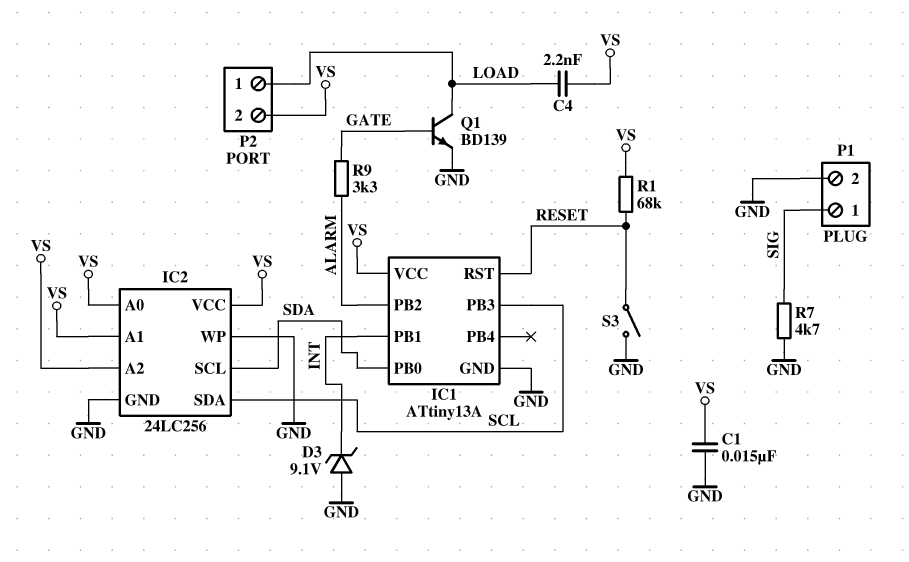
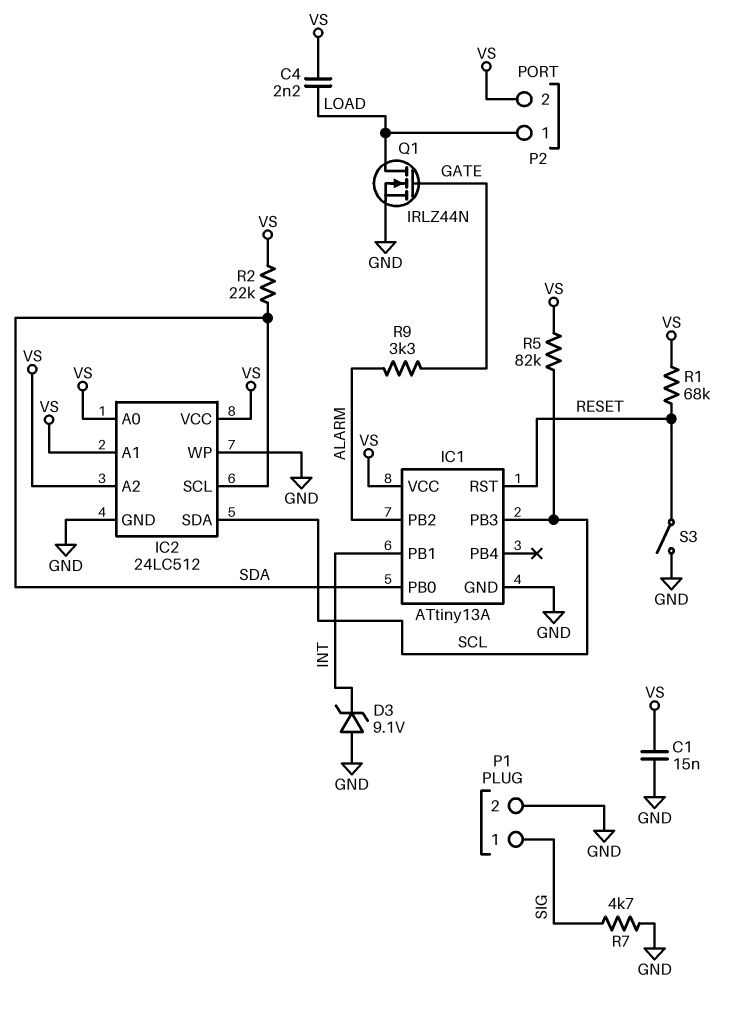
IC2: 24LC256 -> 24LC512
Q1: NPN BD139 (B GATE, C LOAD, E GND) -> NMOS IRLZ44N (G GATE, D LOAD, S GND)
R2: none -> 22k (SDA, VS)
R5: none -> 82k (SCL, VS)

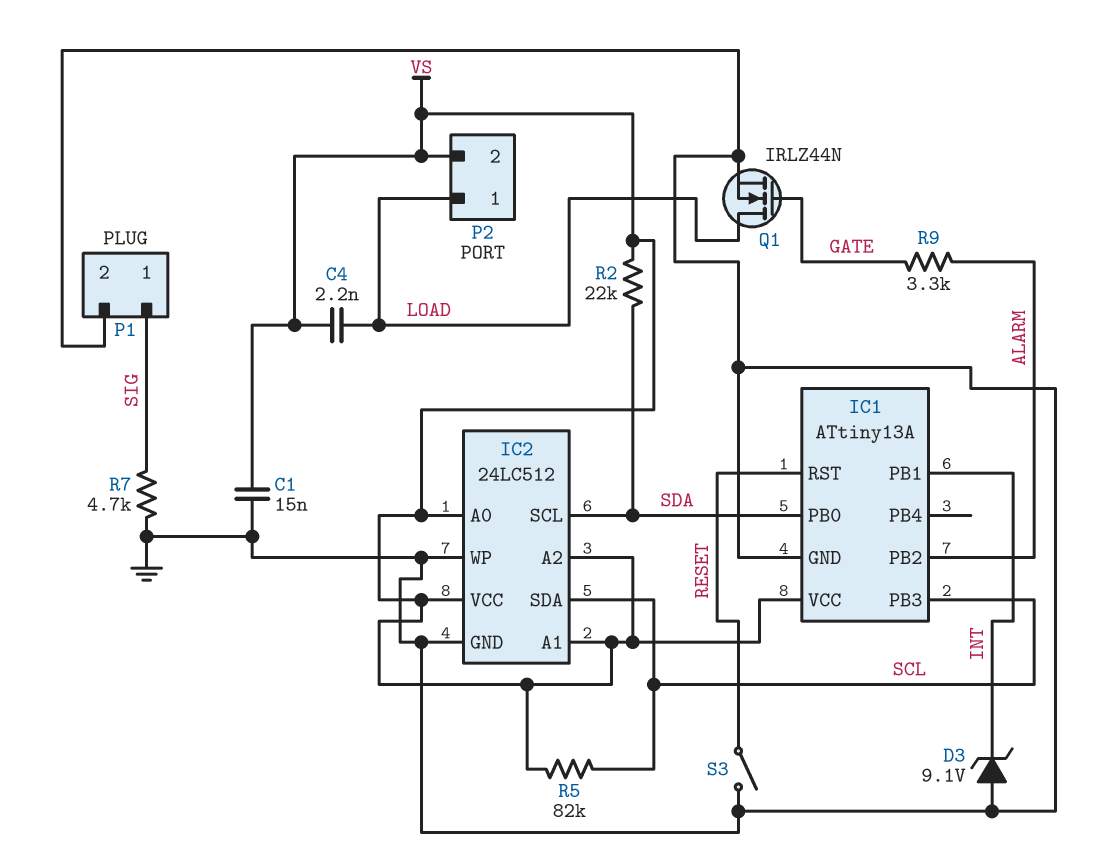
R1: 68k (RESET, VS) -> none

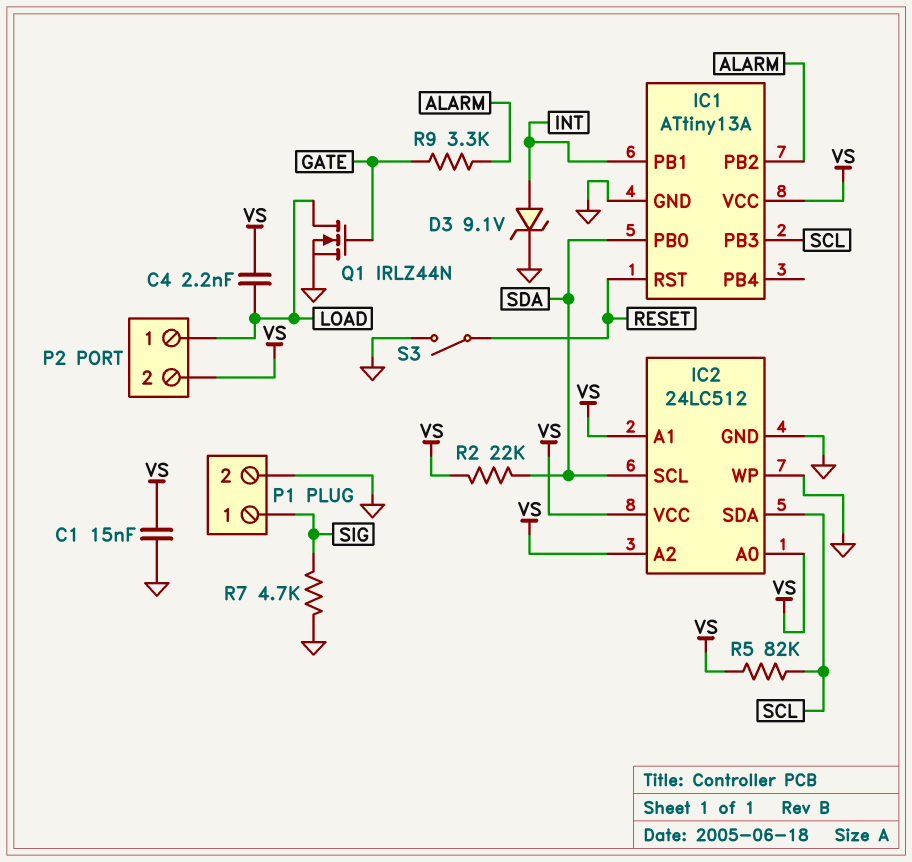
D3: zener 9.1V (A GND, K INT) -> zener 9.1V (A INT, K GND)

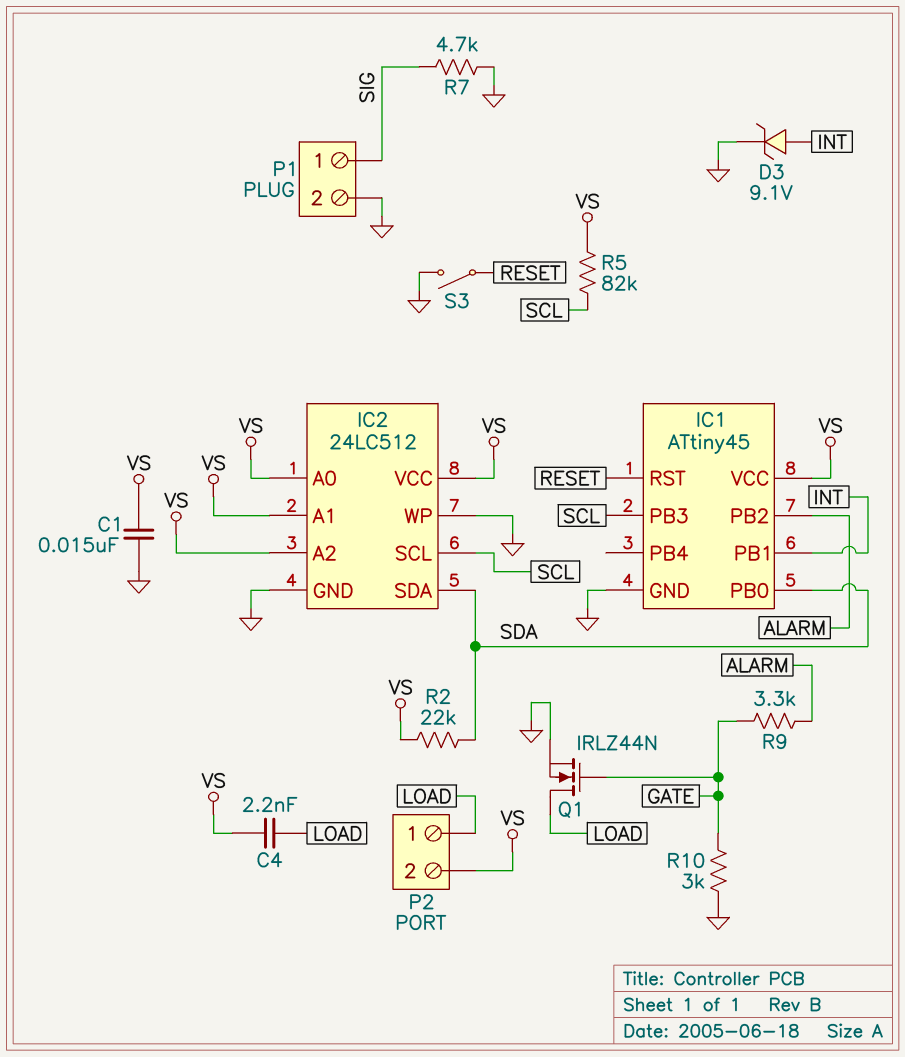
IC1: ATtiny13A -> ATtiny45
IC2 pin SCL: SDA -> SCL
IC2 pin SDA: SCL -> SDA
R10: none -> 3k (GATE, GND)

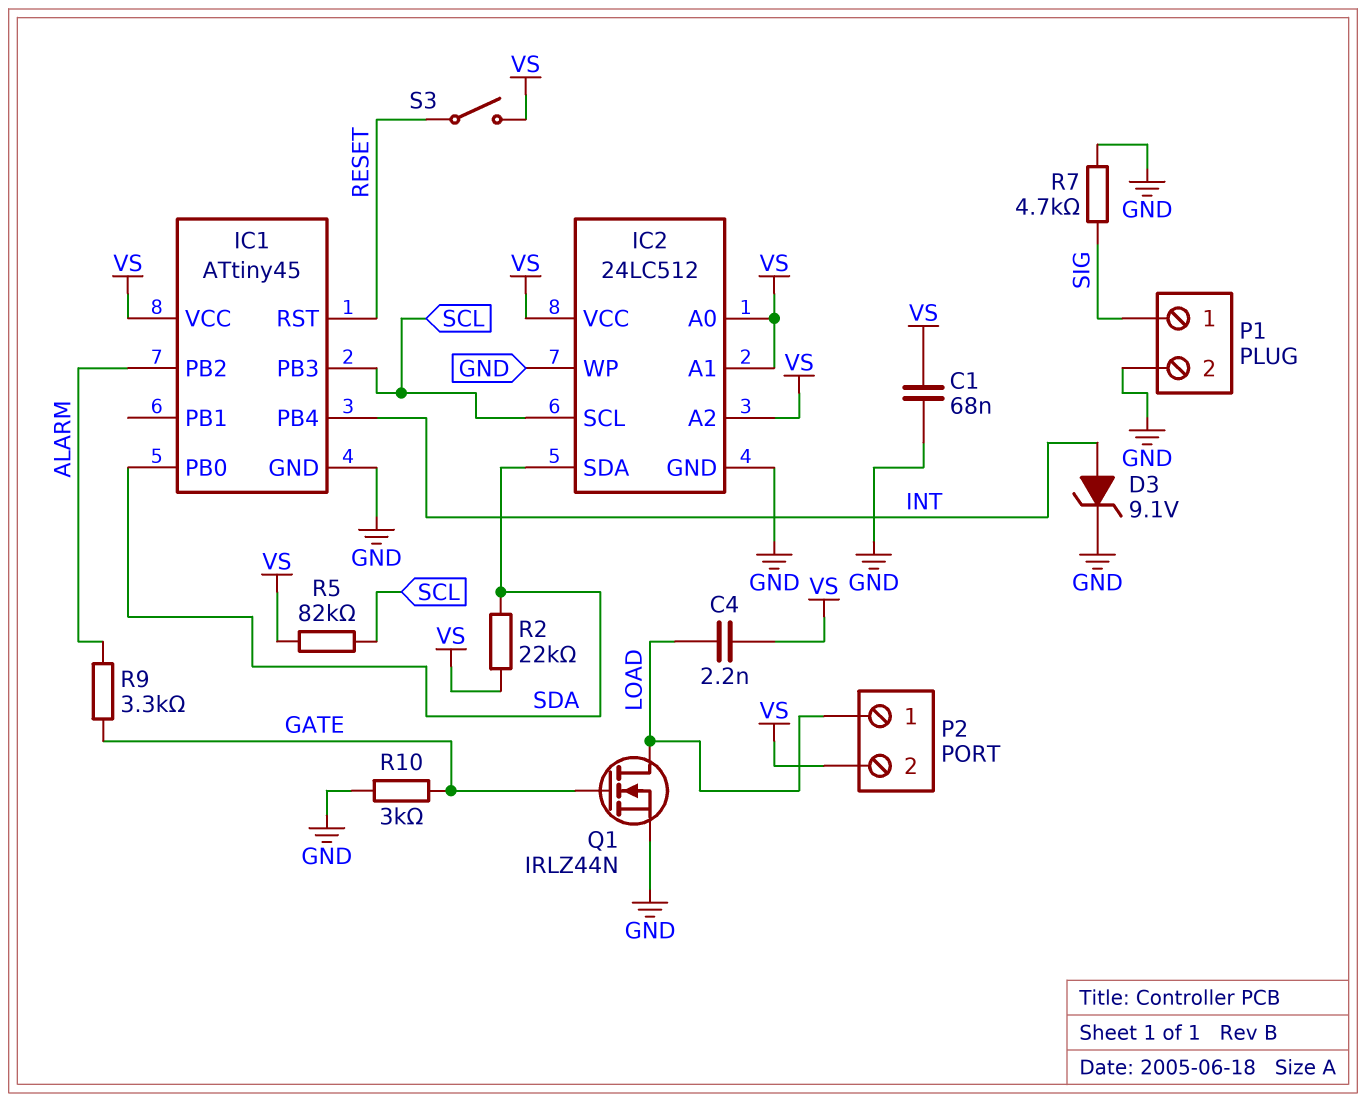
C1: 15nF (GND, VS) -> 68nF (GND, VS)
IC1 pin PB1: INT -> none
IC1 pin PB4: none -> INT
S3: switch (GND, RESET) -> switch (RESET, VS)

